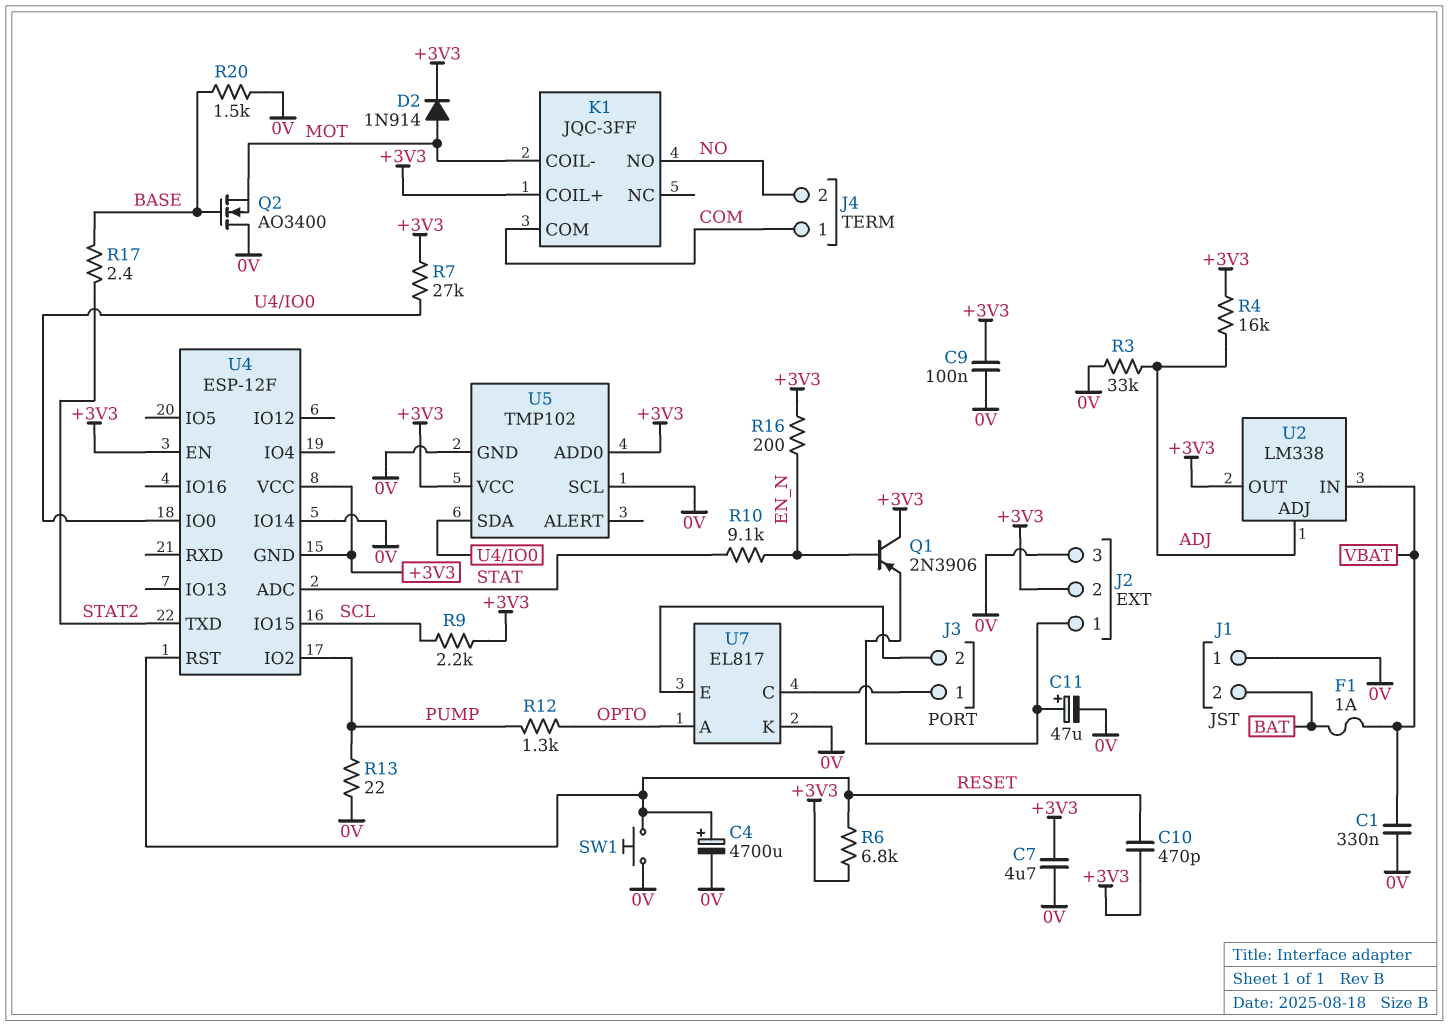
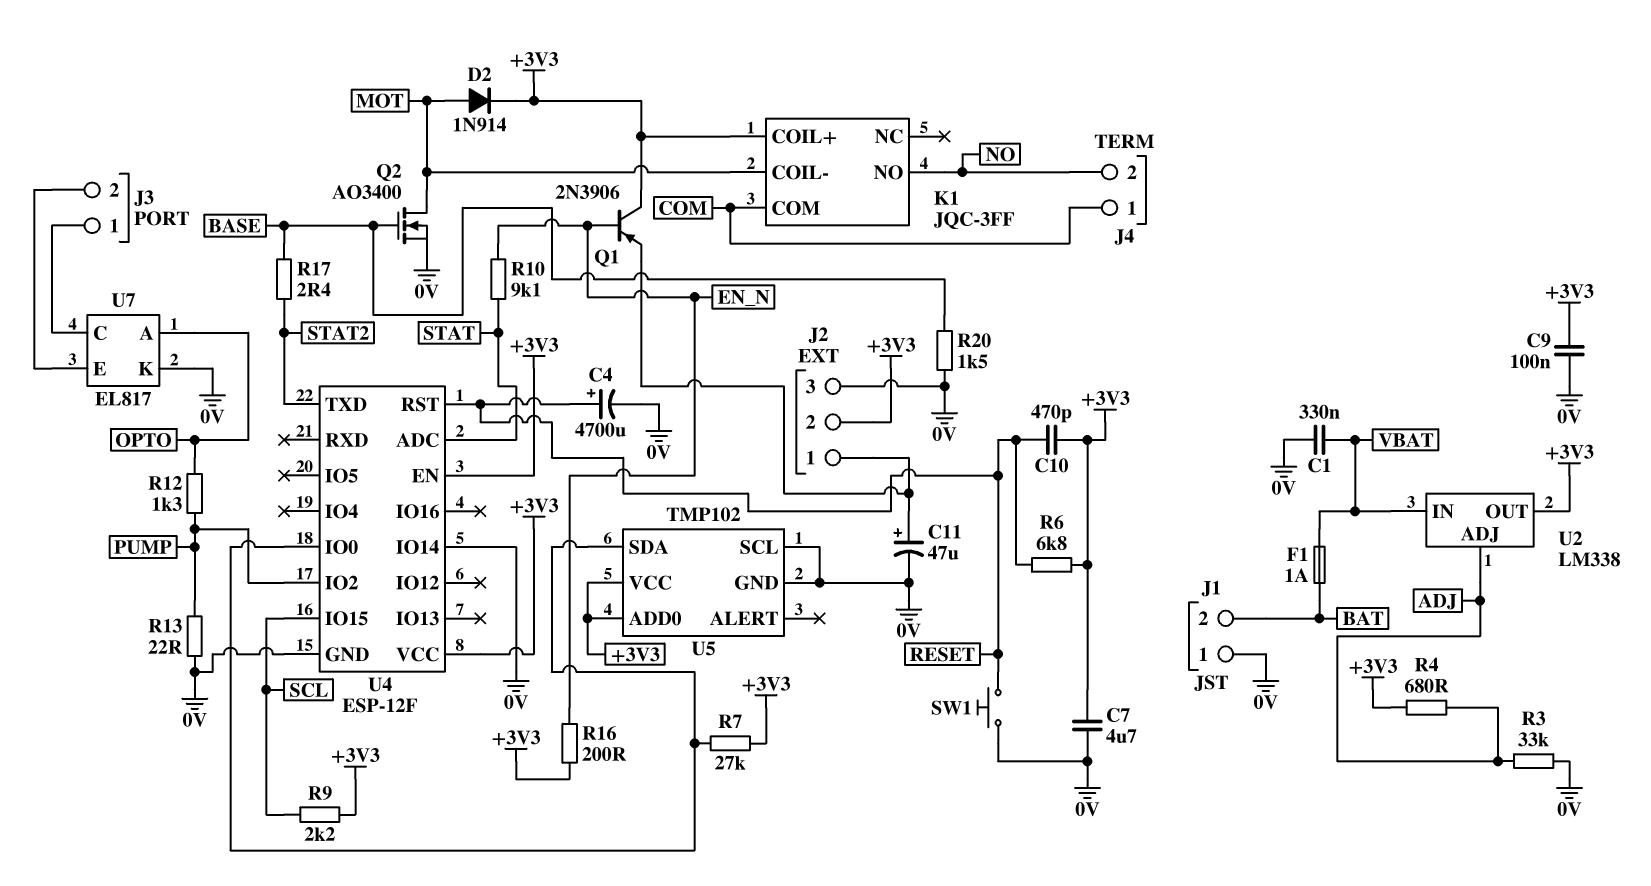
Q2: NMOS AO3400 (G BASE, D 0V, S MOT) -> NMOS AO3400 (G BASE, D MOT, S 0V)
R4: 16k (+3V3, ADJ) -> 680 (+3V3, ADJ)
U4 pin GND: +3V3 -> 0V

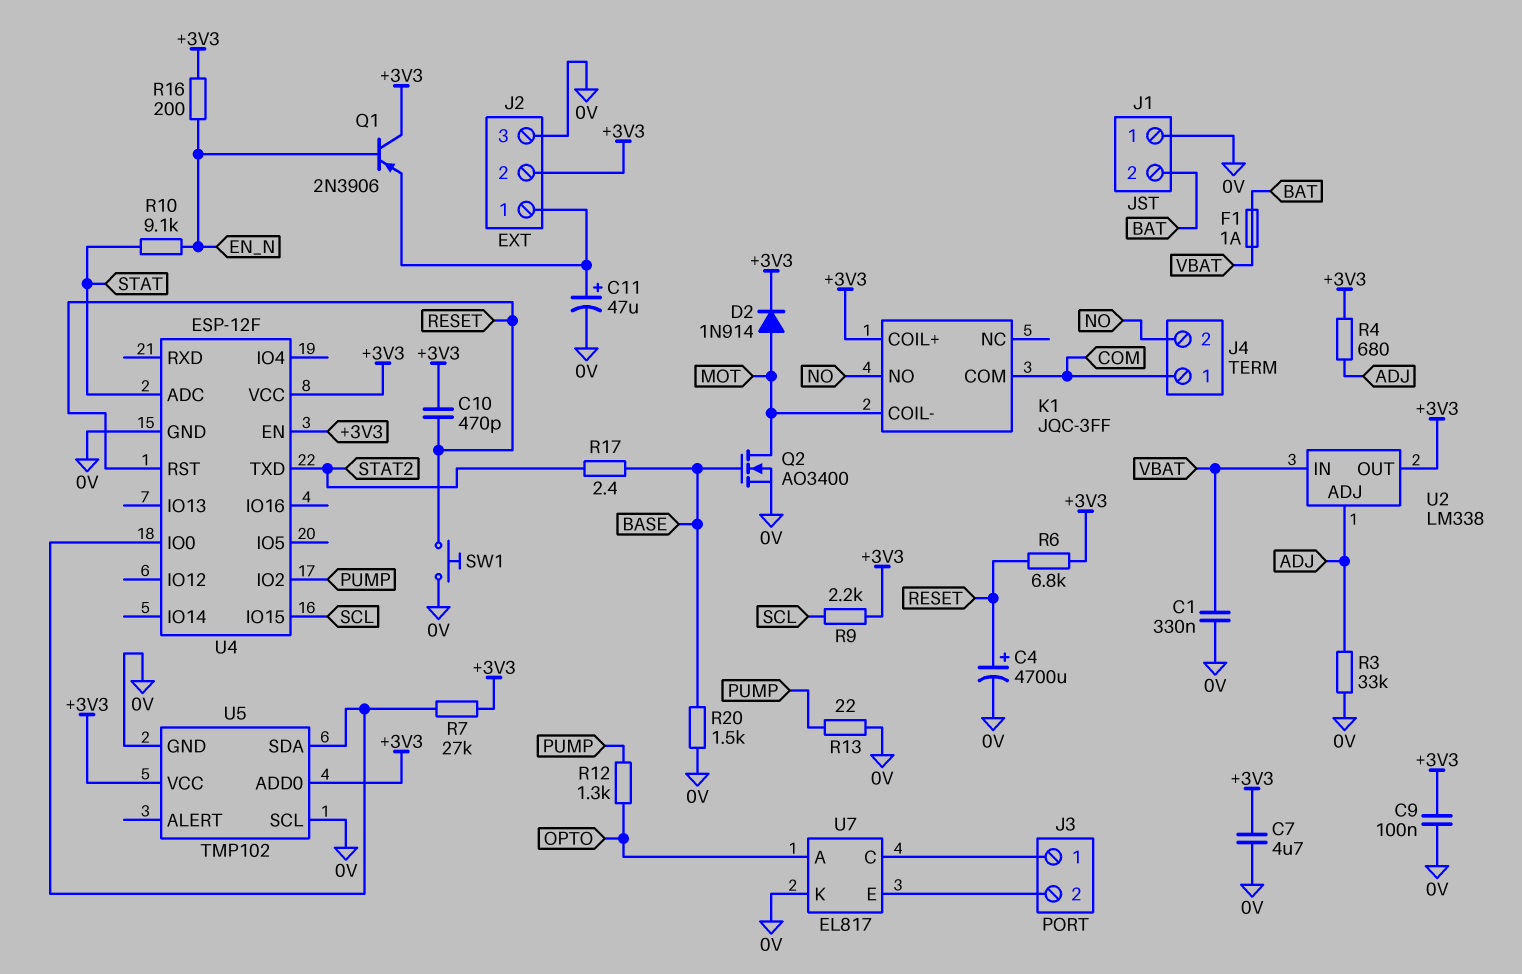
U4 pin IO14: 0V -> none

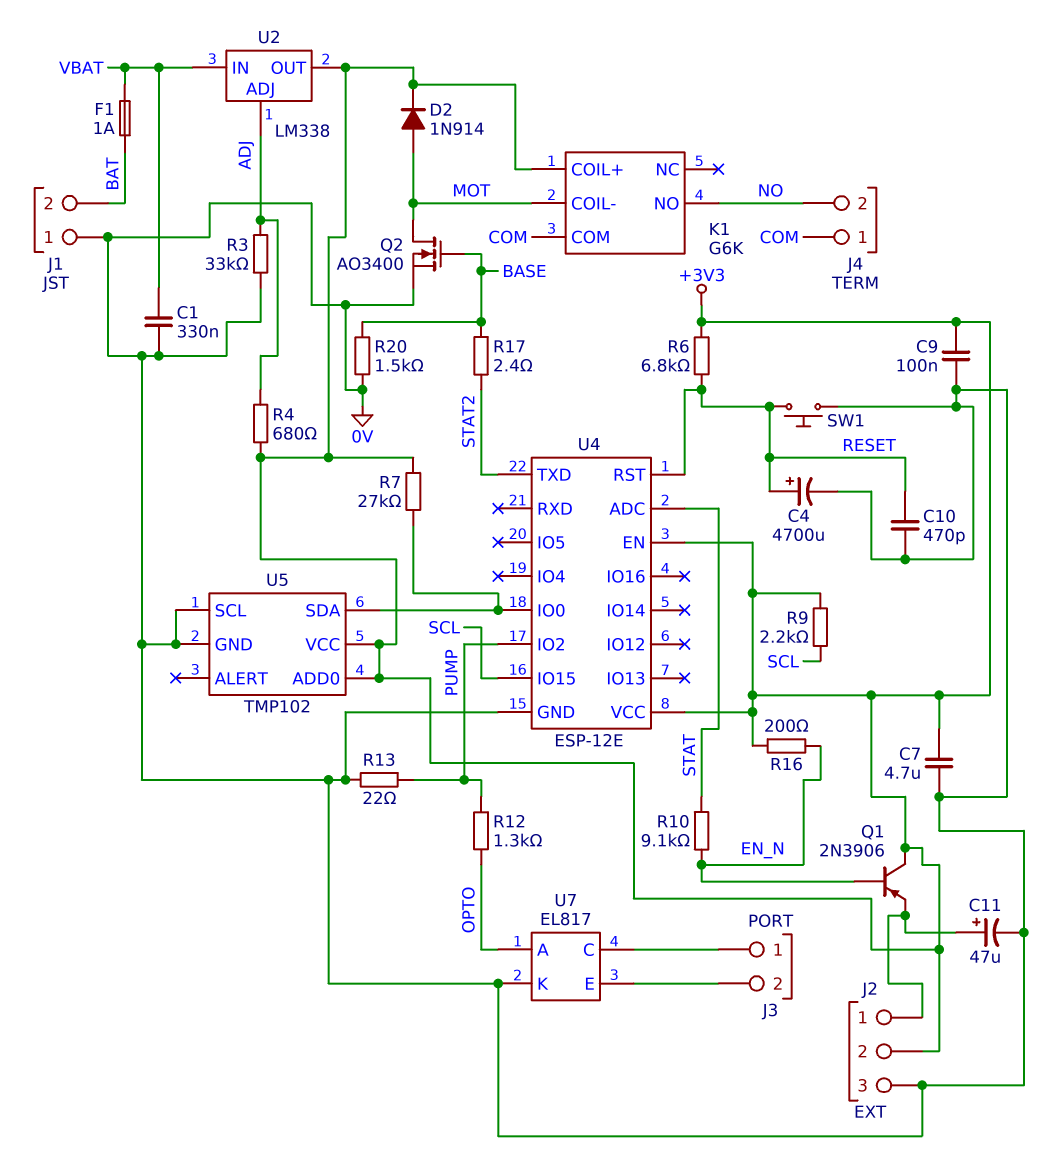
C10: 470pF (+3V3, RESET) -> 470pF (0V, RESET)
K1: JQC-3FF -> G6K
U4: ESP-12F -> ESP-12E

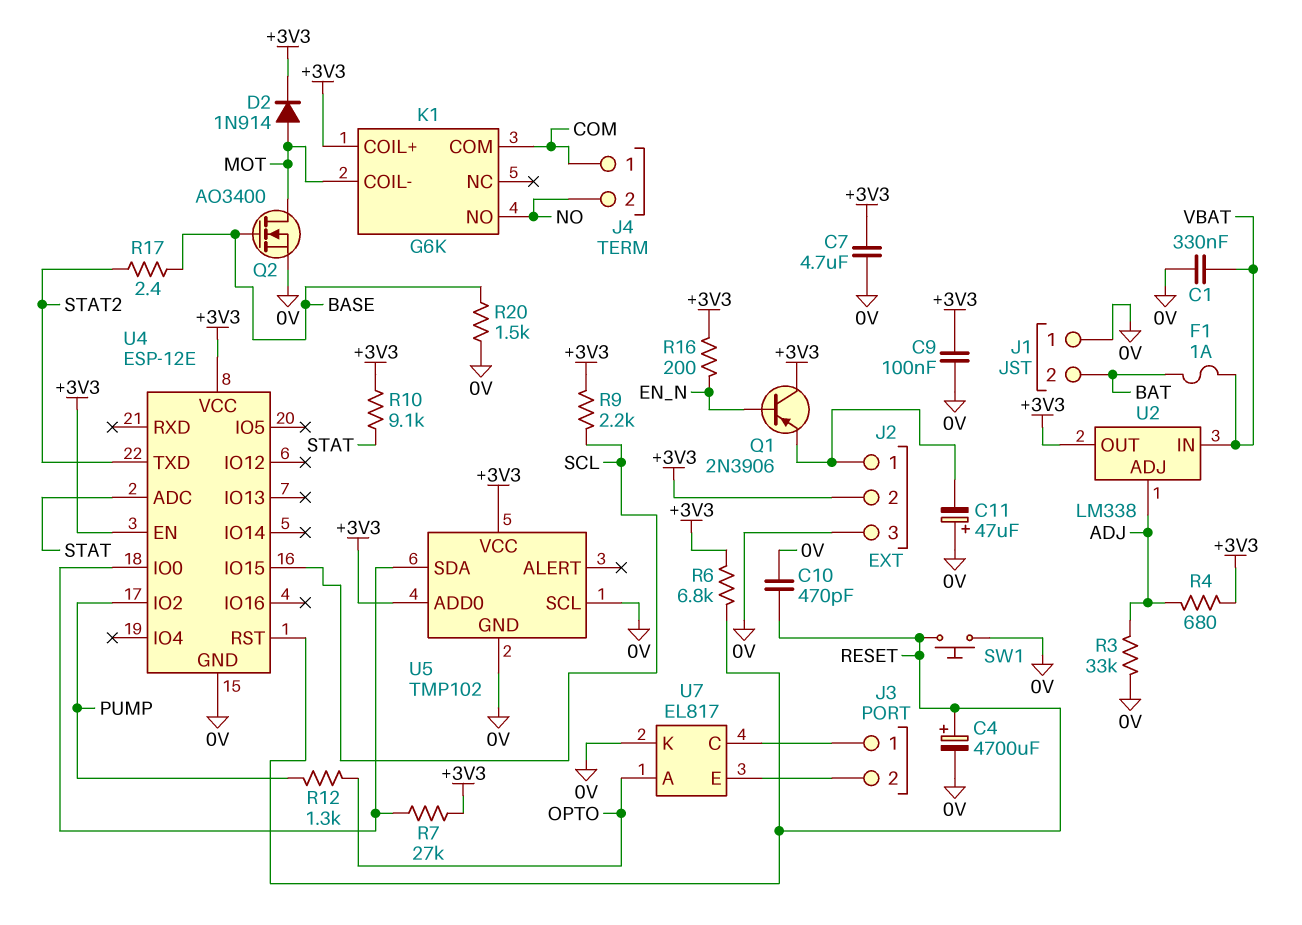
C11: 47uF (plus J2/1, minus 0V) -> 47uF (plus 0V, minus J2/1)
R10: 9.1k (EN_N, STAT) -> 9.1k (+3V3, STAT)
R13: 22 (0V, PUMP) -> none

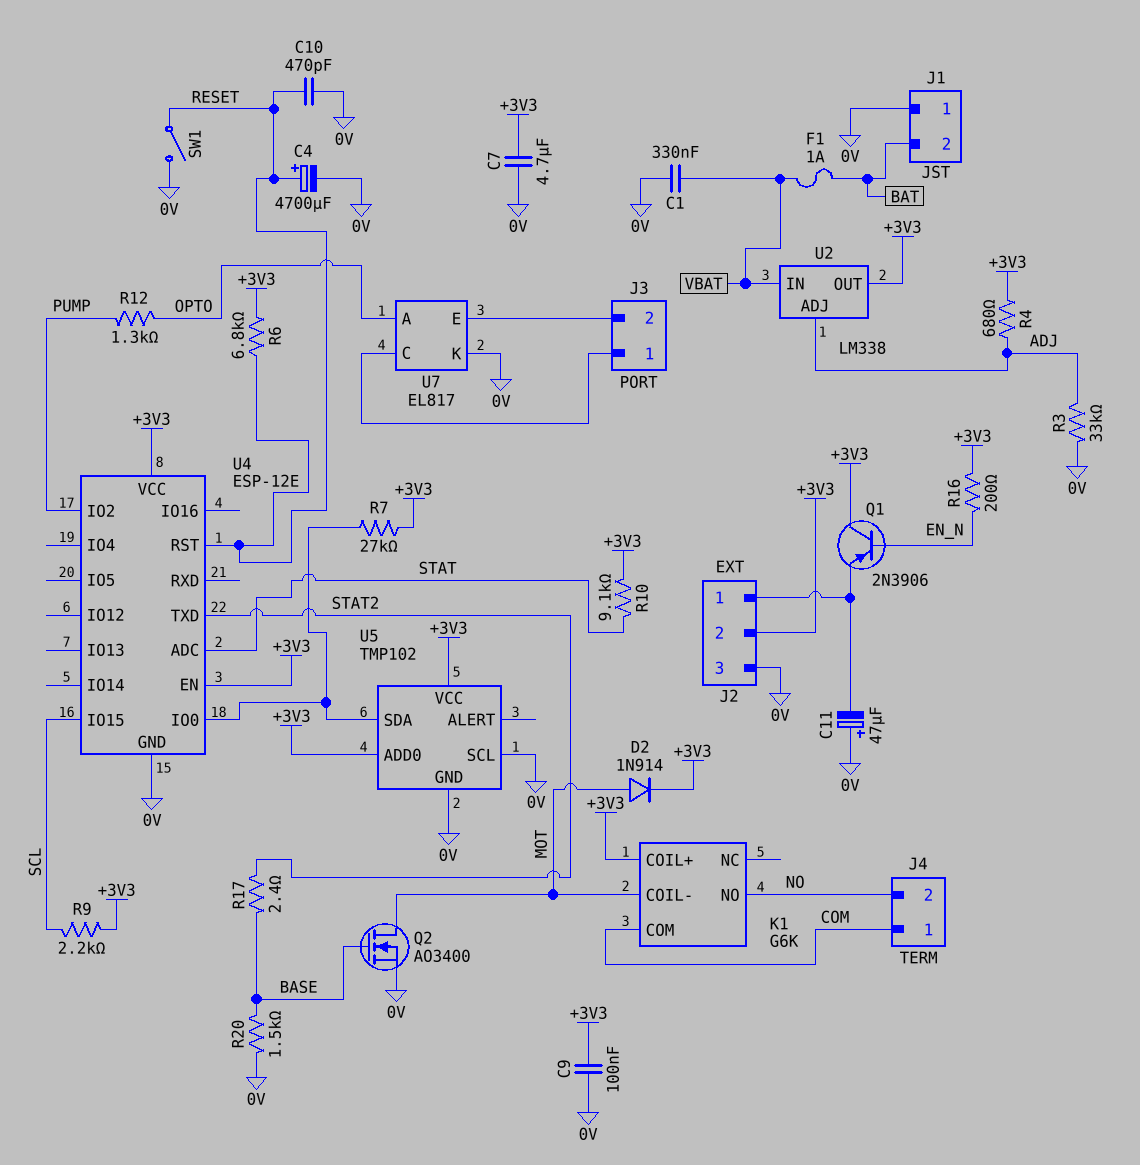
SW1: button (0V, RESET) -> switch (0V, RESET)

